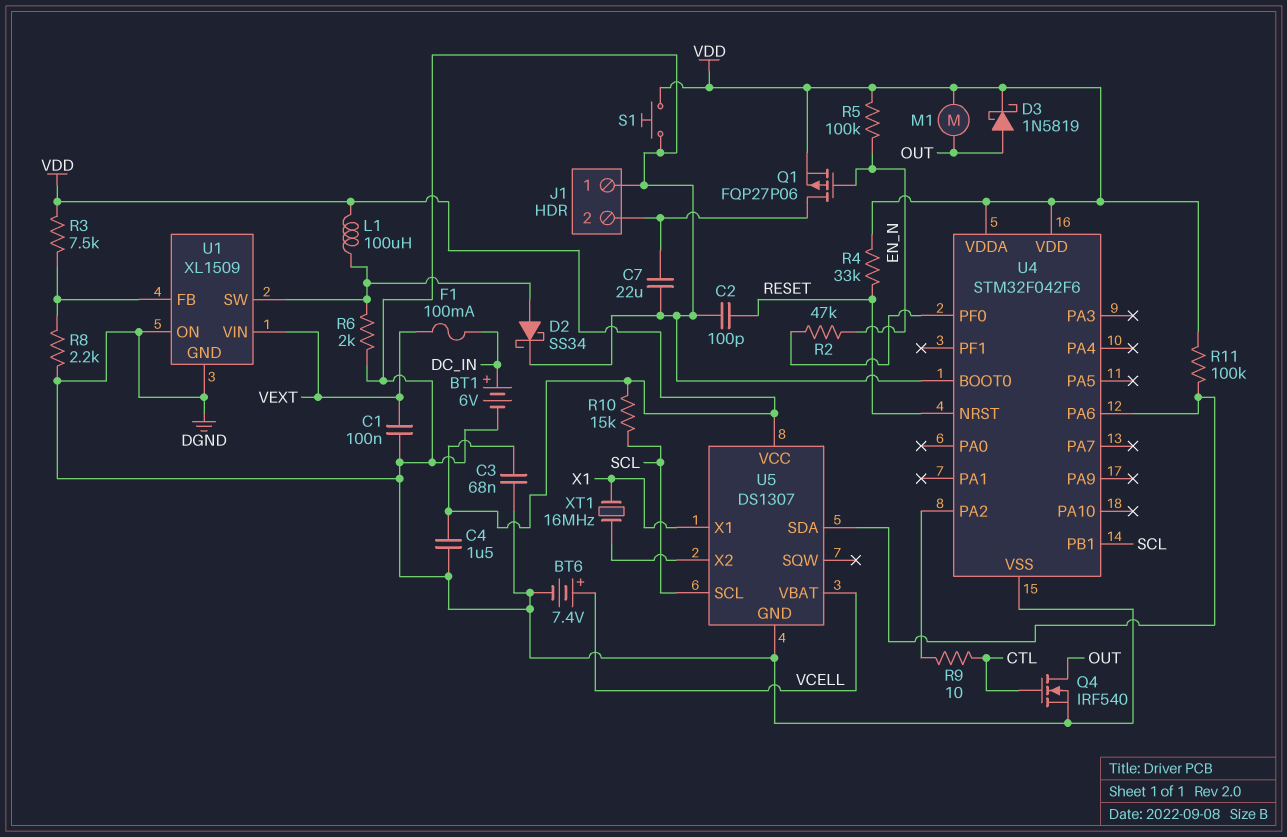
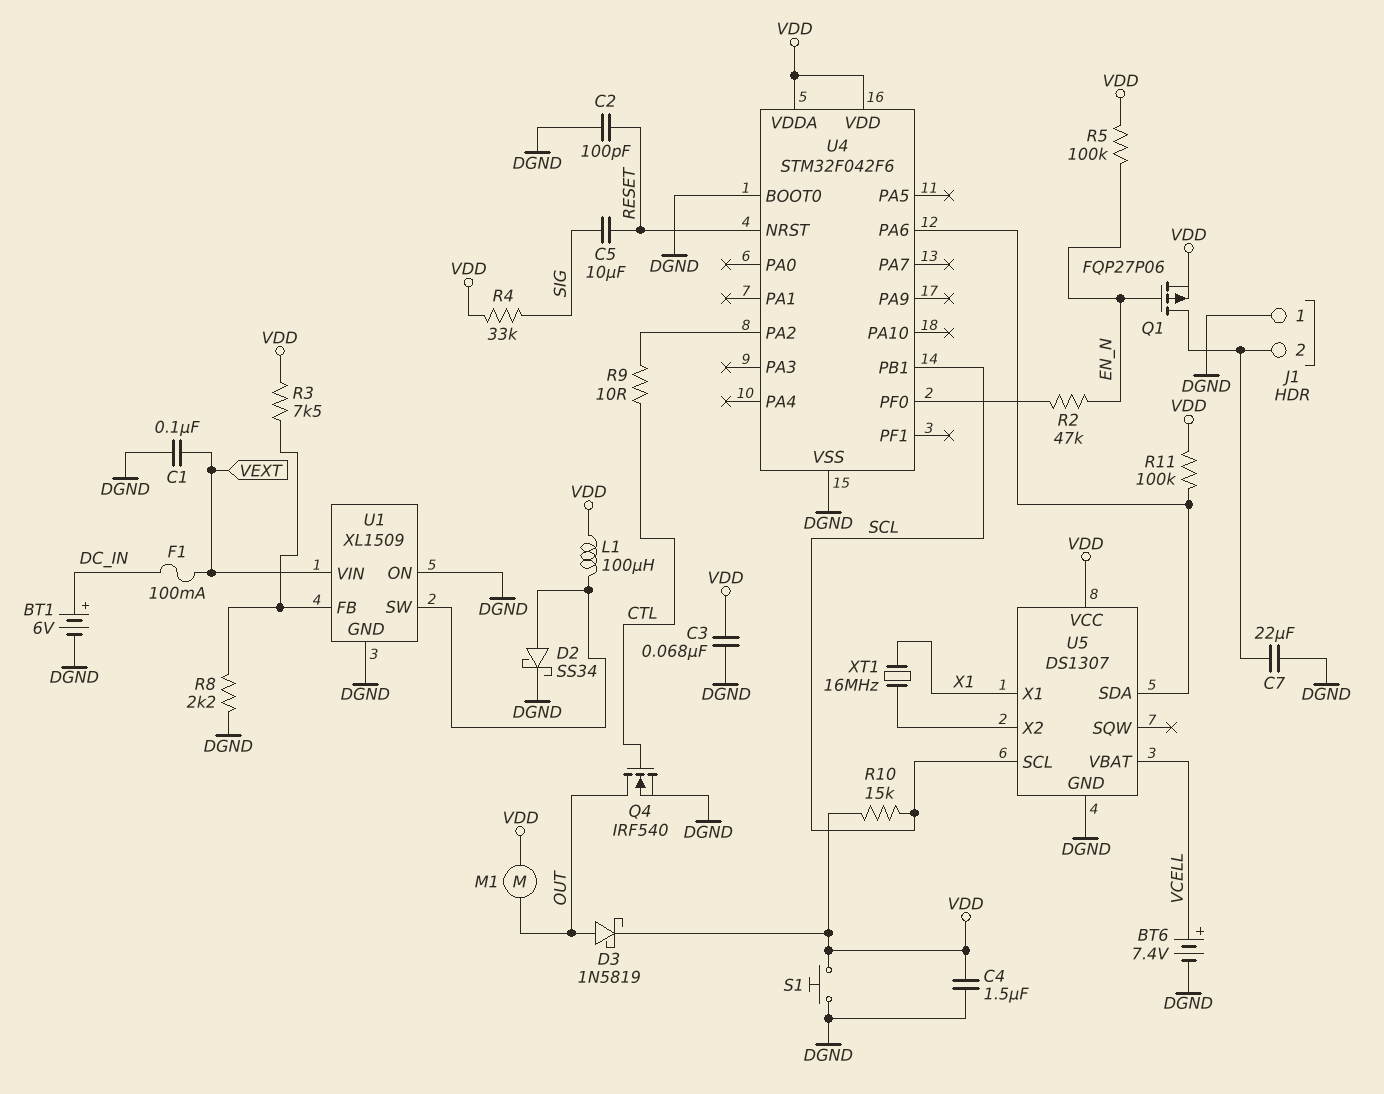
C5: none -> 10uF (RESET, SIG)
R4: 33k (RESET, VDD) -> 33k (SIG, VDD)
R6: 2k (DGND, U1/SW) -> none

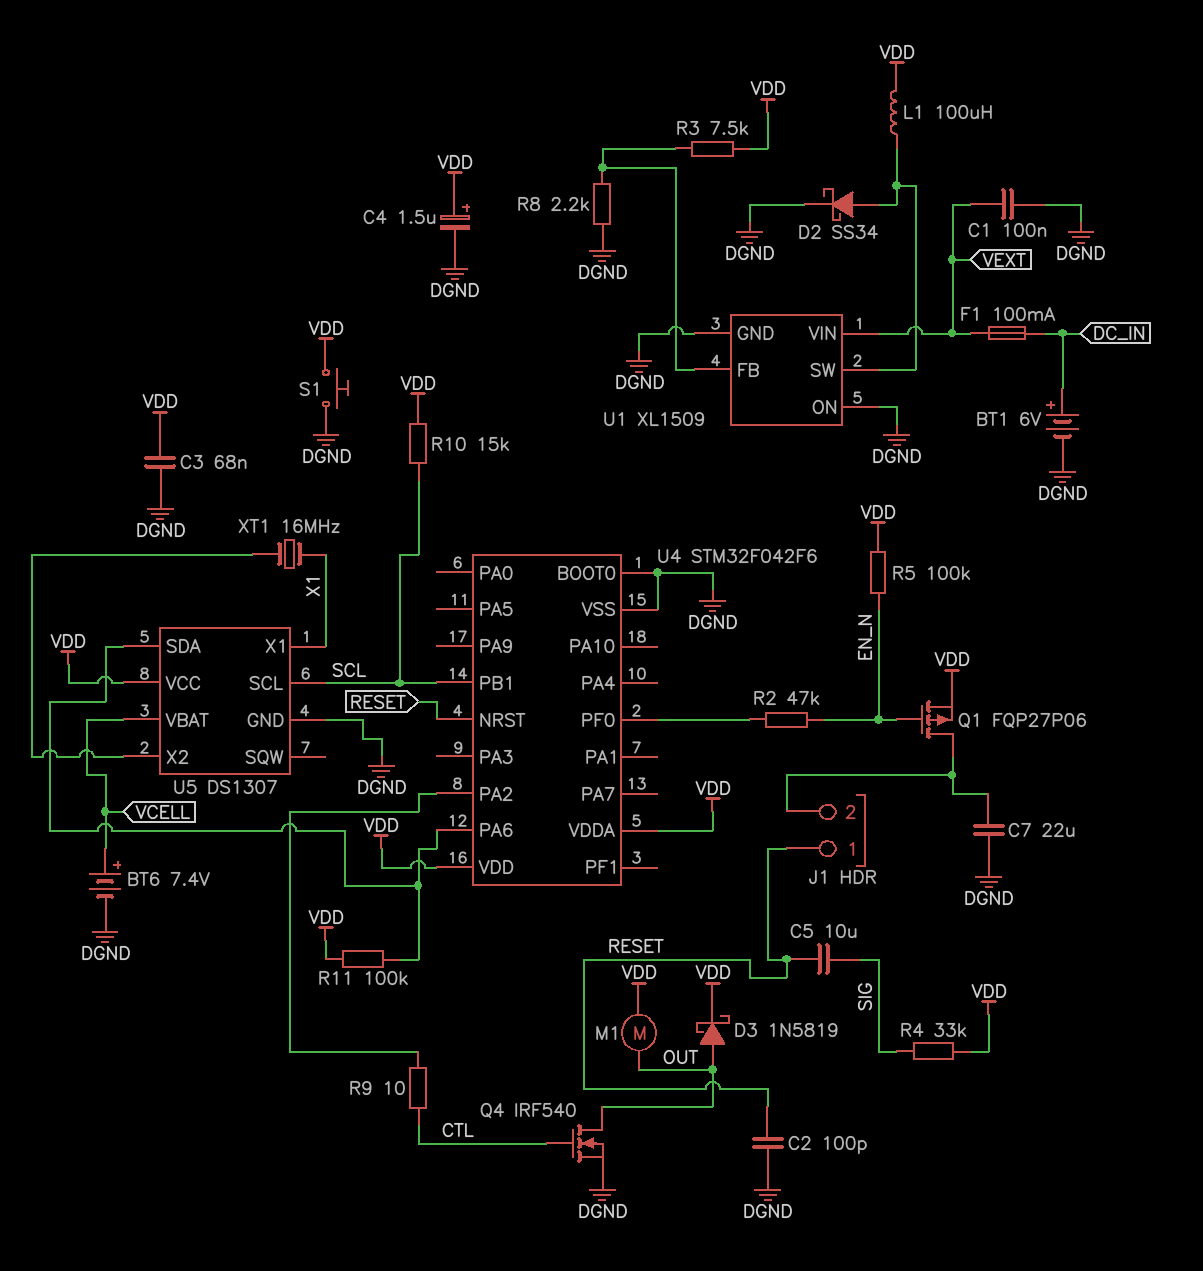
C4: 1.5uF (DGND, VDD) -> 1.5uF (plus VDD, minus DGND)
J1 pin 1: DGND -> RESET

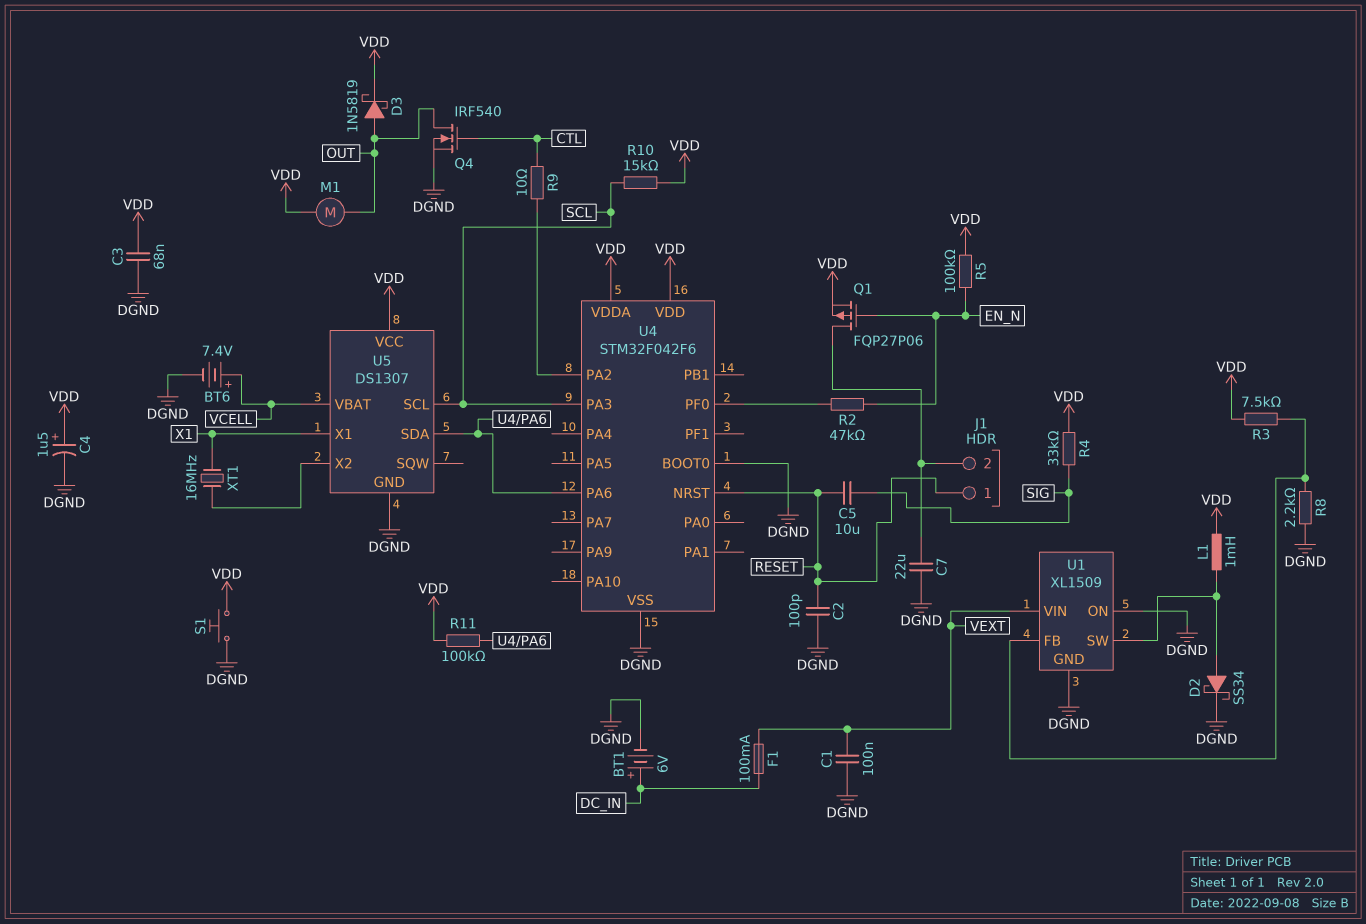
L1: 100uH (U1/SW, VDD) -> 1mH (U1/SW, VDD)
U4 pin PA3: none -> SCL
U4 pin PB1: SCL -> none

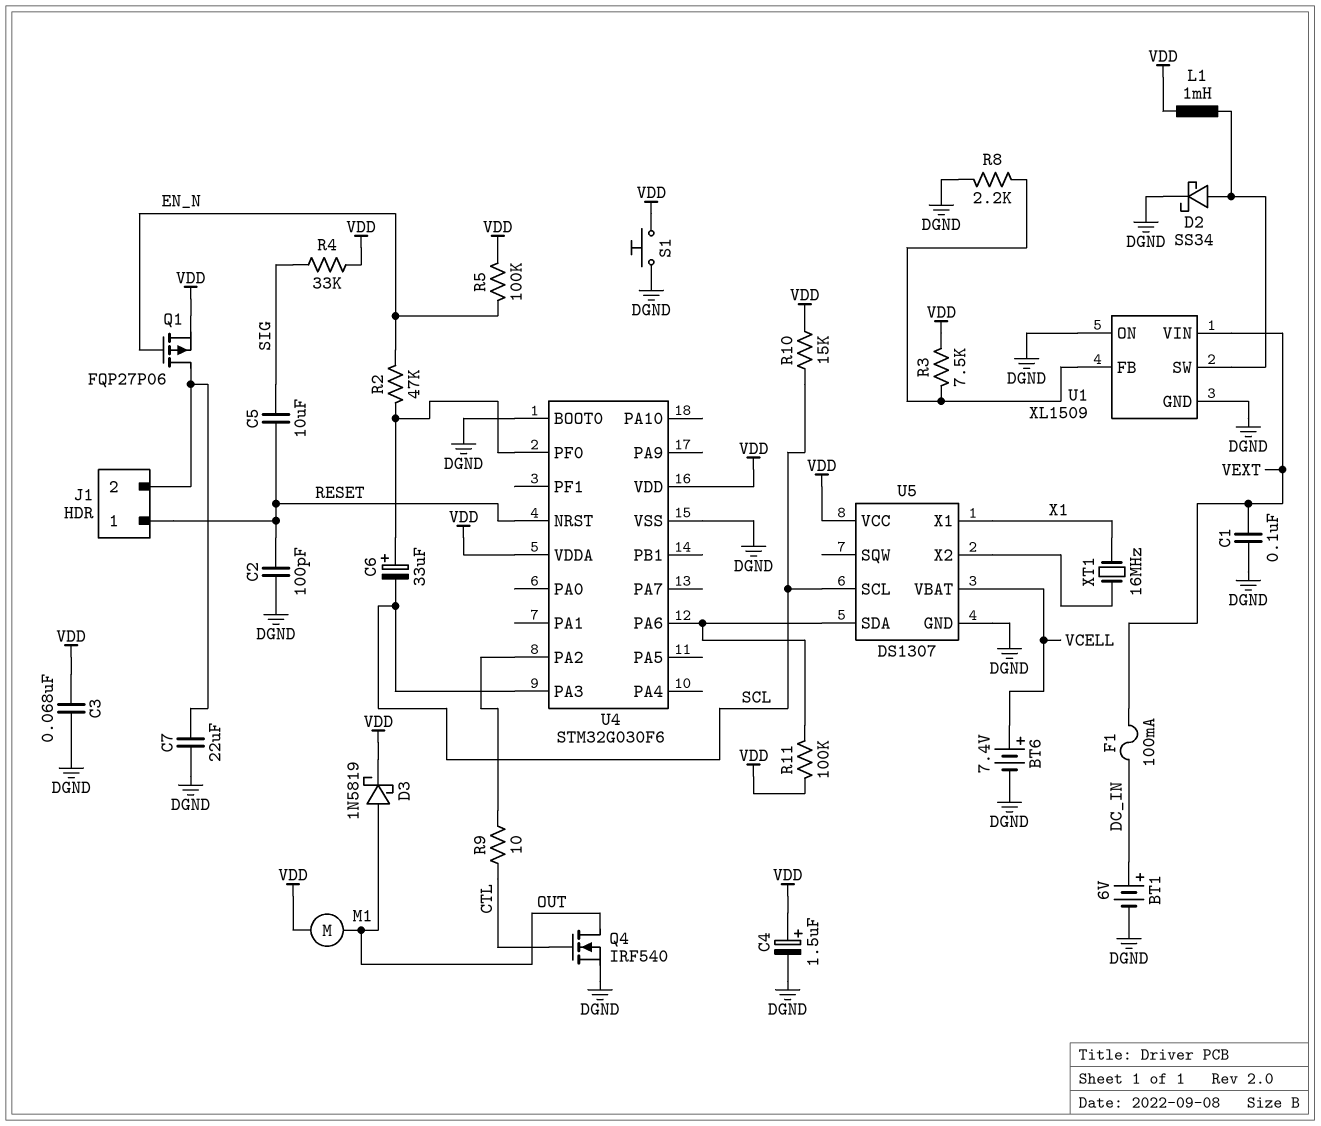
C6: none -> 33uF (plus U4/PF0, minus SCL)
U4: STM32F042F6 -> STM32G030F6

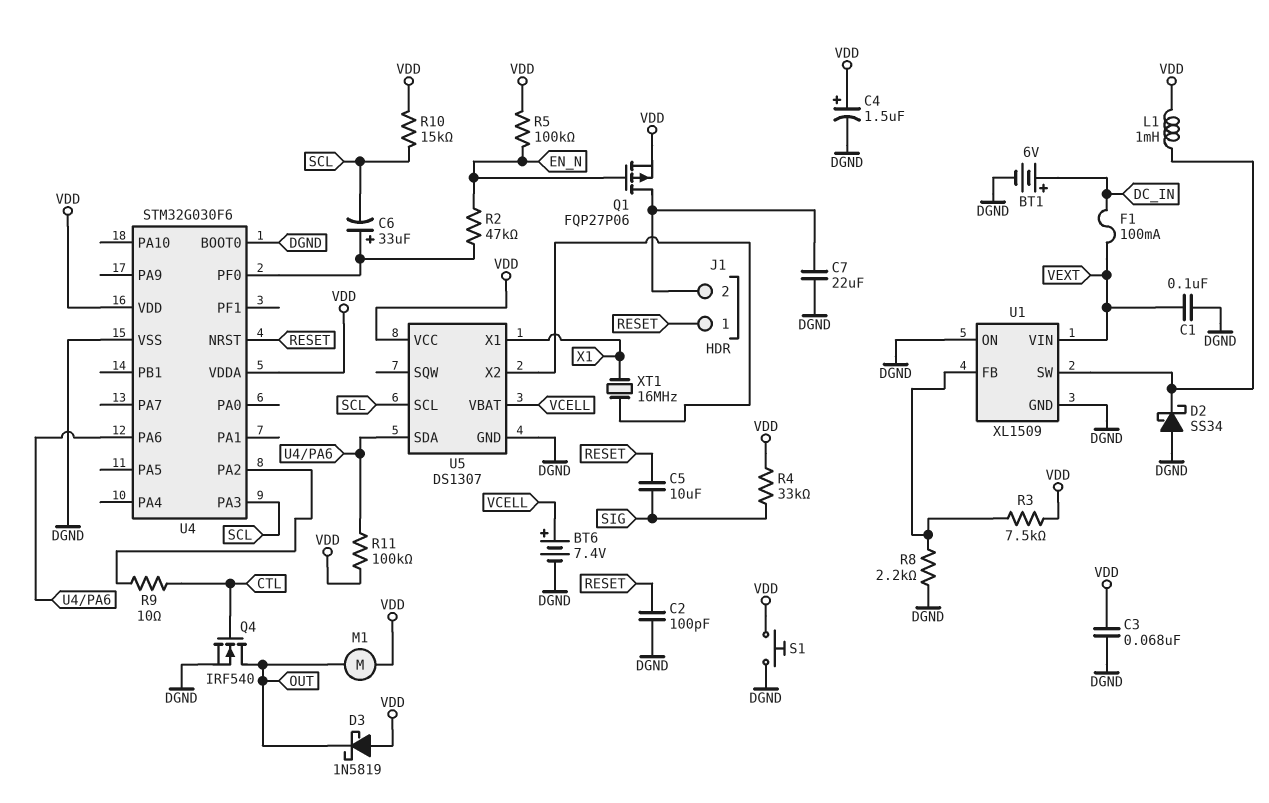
D2: schottky SS34 (A U1/SW, K DGND) -> schottky SS34 (A DGND, K U1/SW)
D3: schottky 1N5819 (A OUT, K VDD) -> schottky 1N5819 (A VDD, K OUT)

